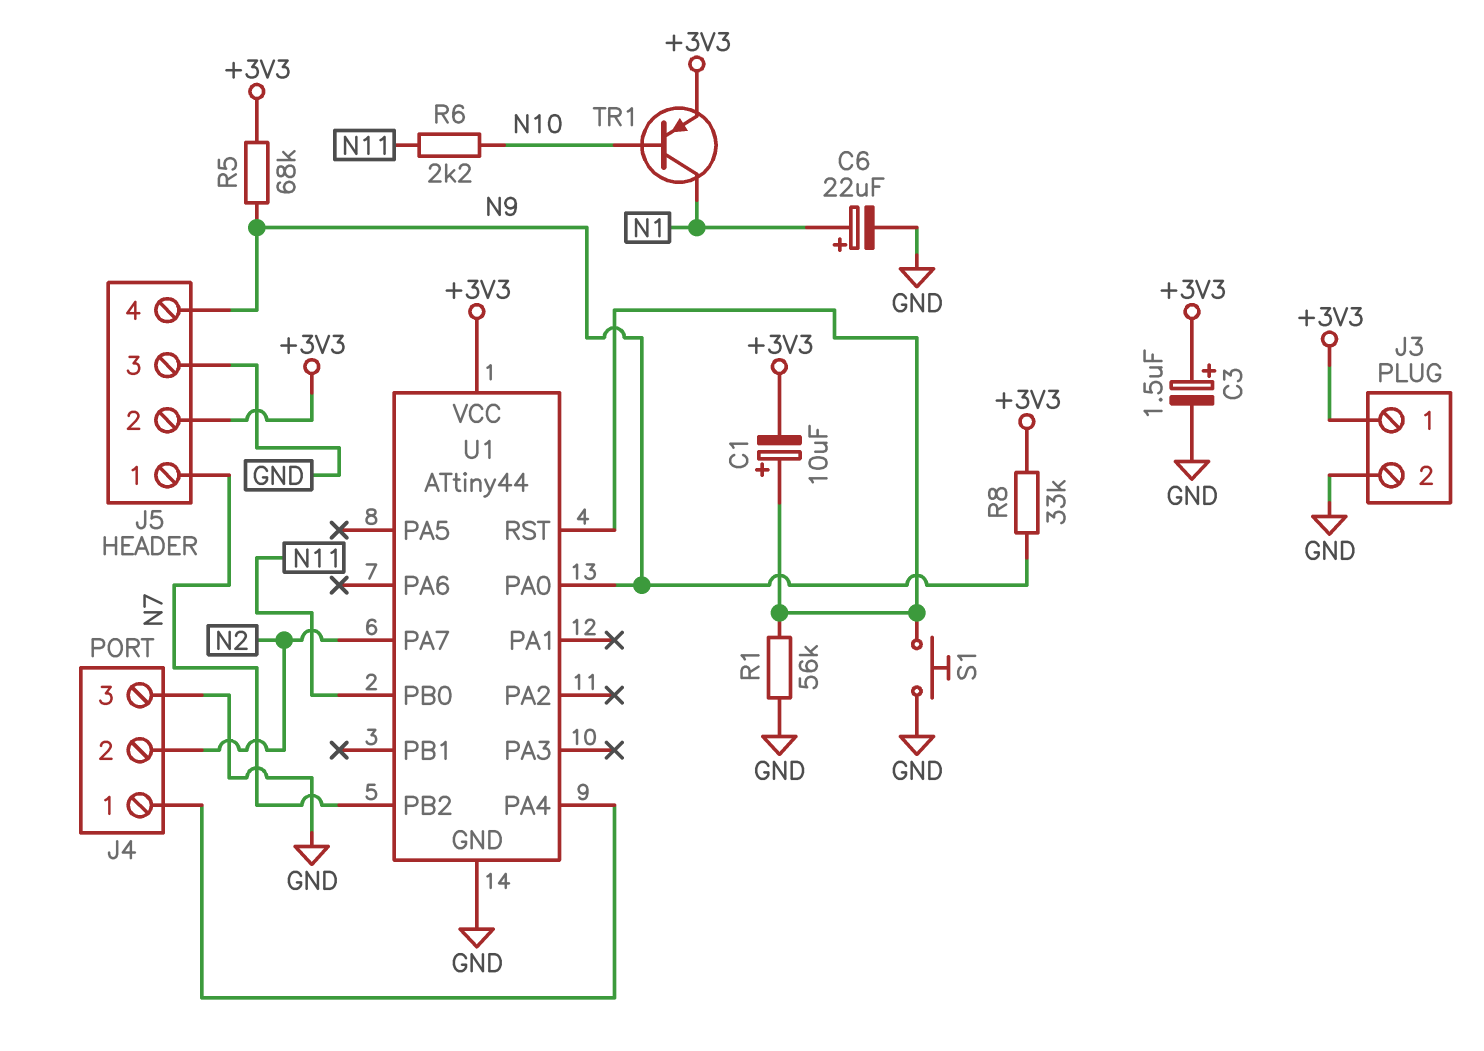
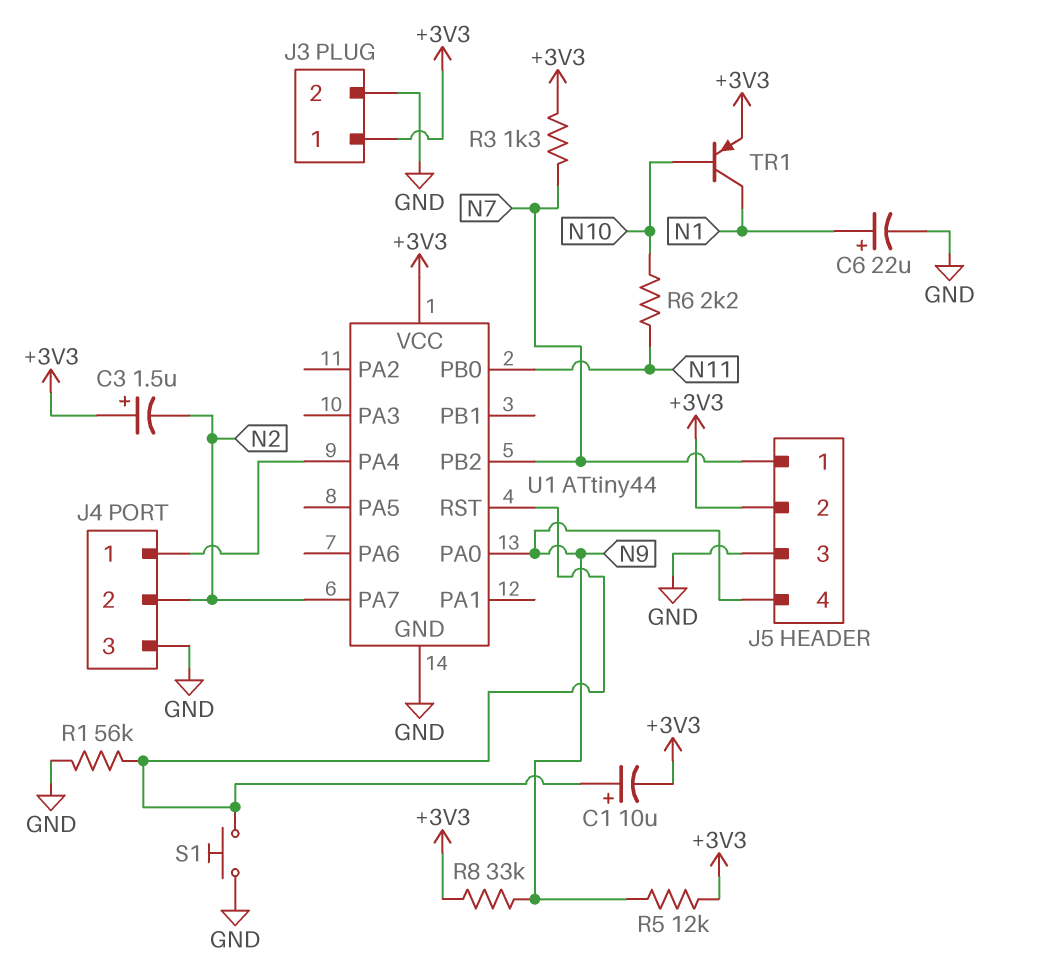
C3: 1.5uF (plus +3V3, minus GND) -> 1.5uF (plus +3V3, minus N2)
R3: none -> 1.3k (+3V3, N7)
R5: 68k (+3V3, N9) -> 12k (+3V3, N9)

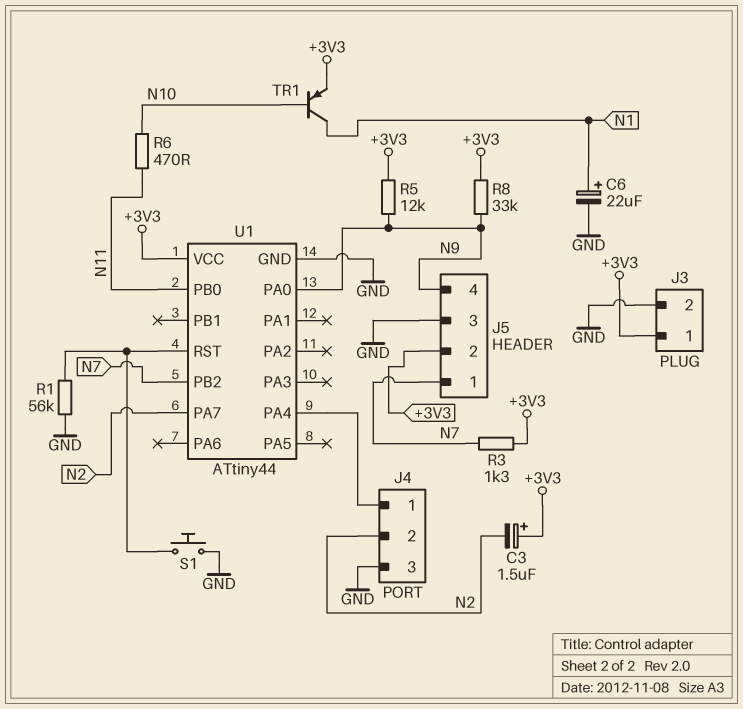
C1: 10uF (plus U1/RST, minus +3V3) -> none
R6: 2.2k (N10, N11) -> 470 (N10, N11)

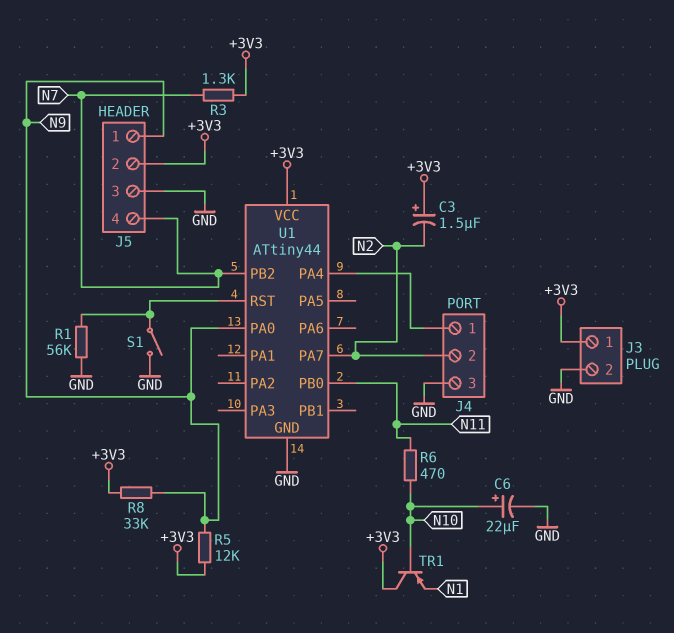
C6: 22uF (plus N1, minus GND) -> 22uF (plus N10, minus GND)
J5 pin 1: N7 -> N9
J5 pin 4: N9 -> N7
S1: button (GND, U1/RST) -> switch (GND, U1/RST)
TR1: PNP (B N10, C N1, E +3V3) -> PNP (B N10, C +3V3, E N1)

